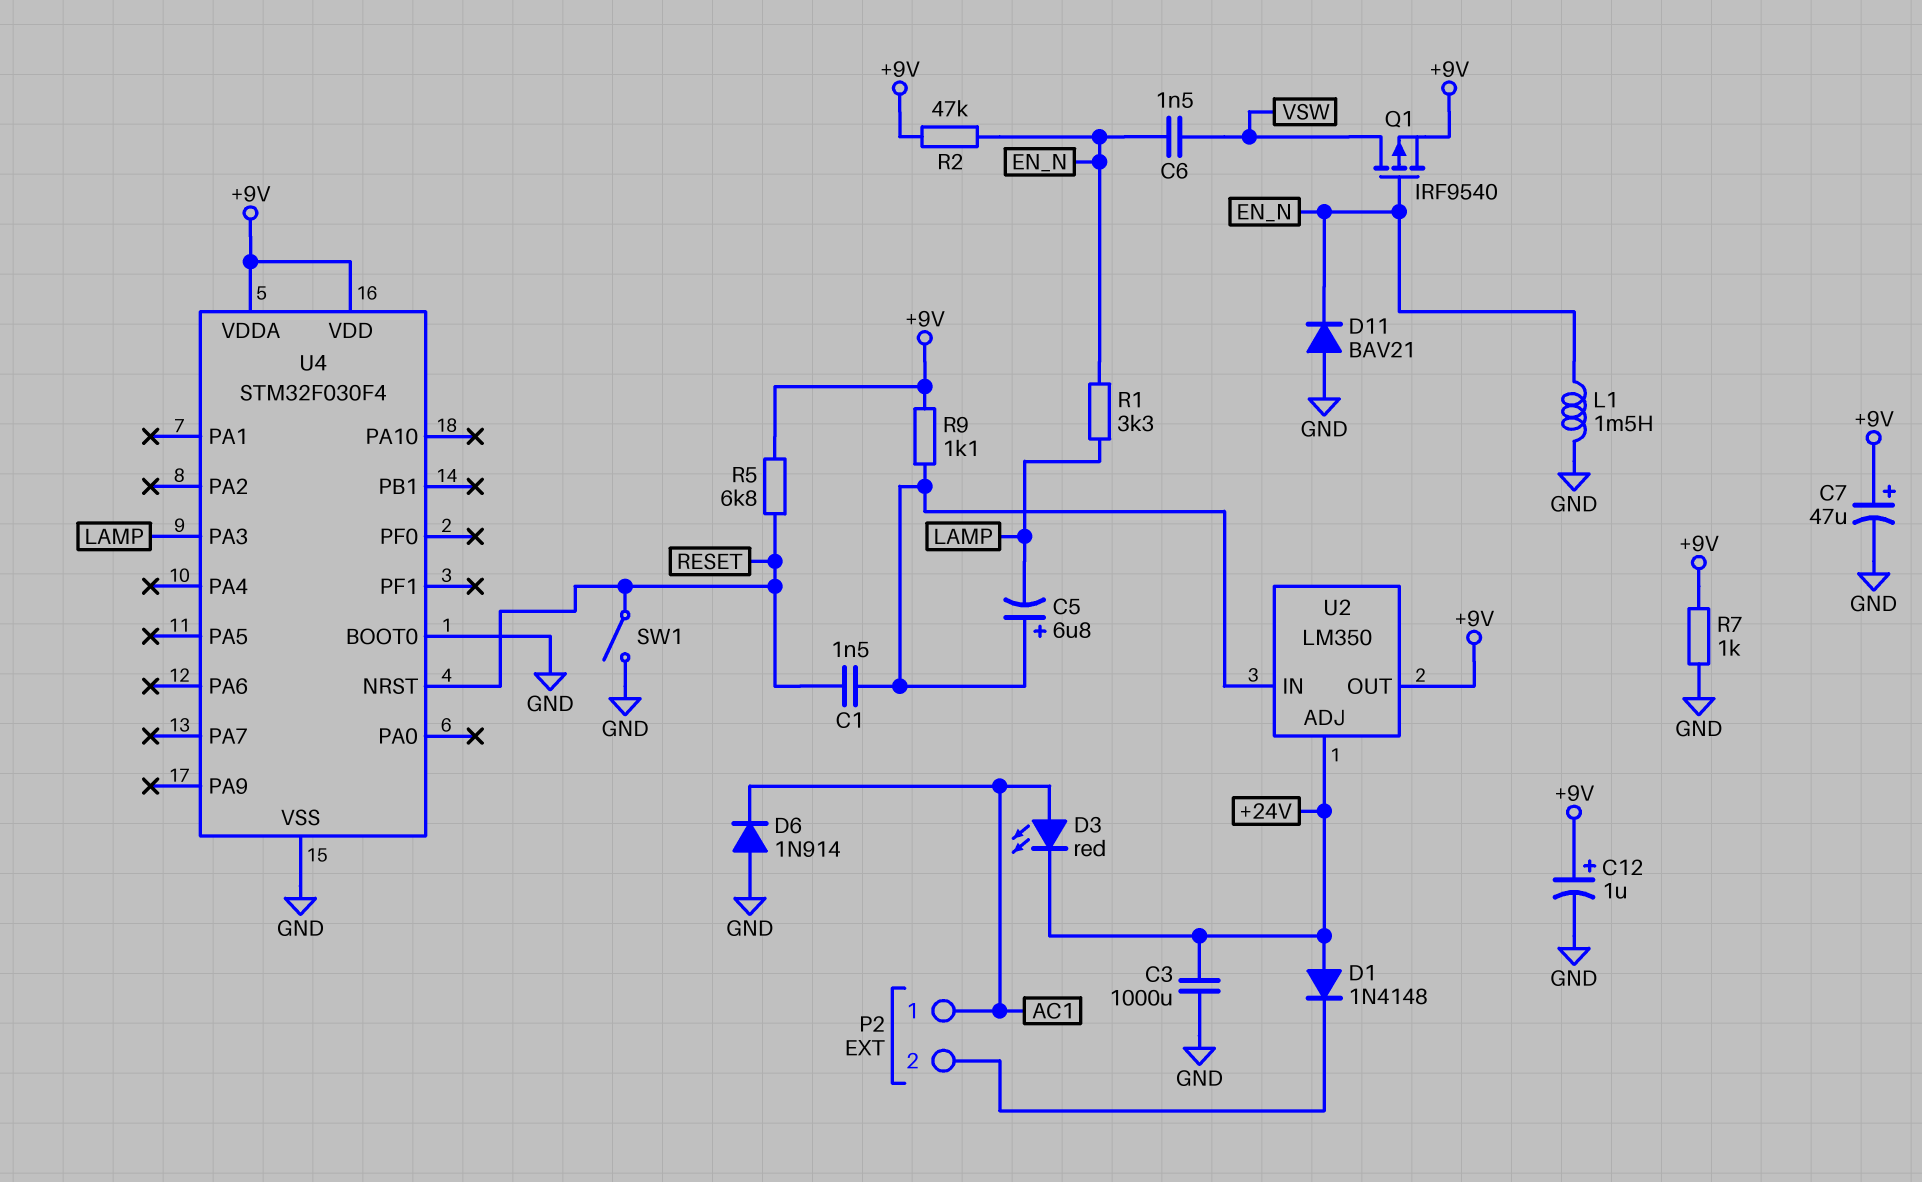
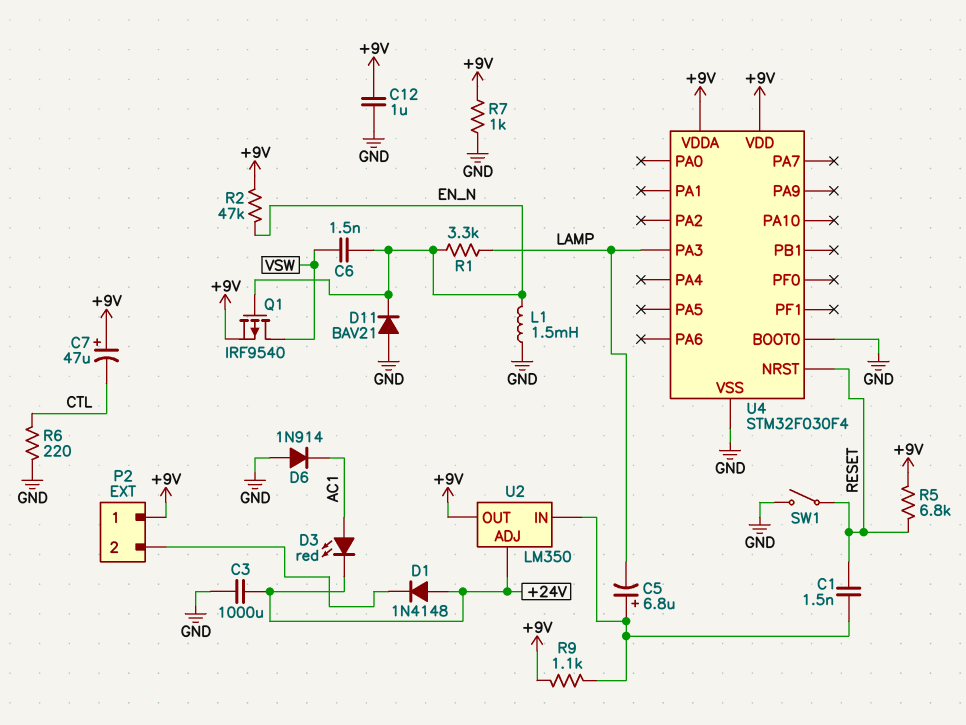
C7: 47uF (plus +9V, minus GND) -> 47uF (plus +9V, minus CTL)
C12: 1uF (plus +9V, minus GND) -> 1uF (+9V, GND)
P2 pin 1: AC1 -> +9V
R6: none -> 220 (CTL, GND)

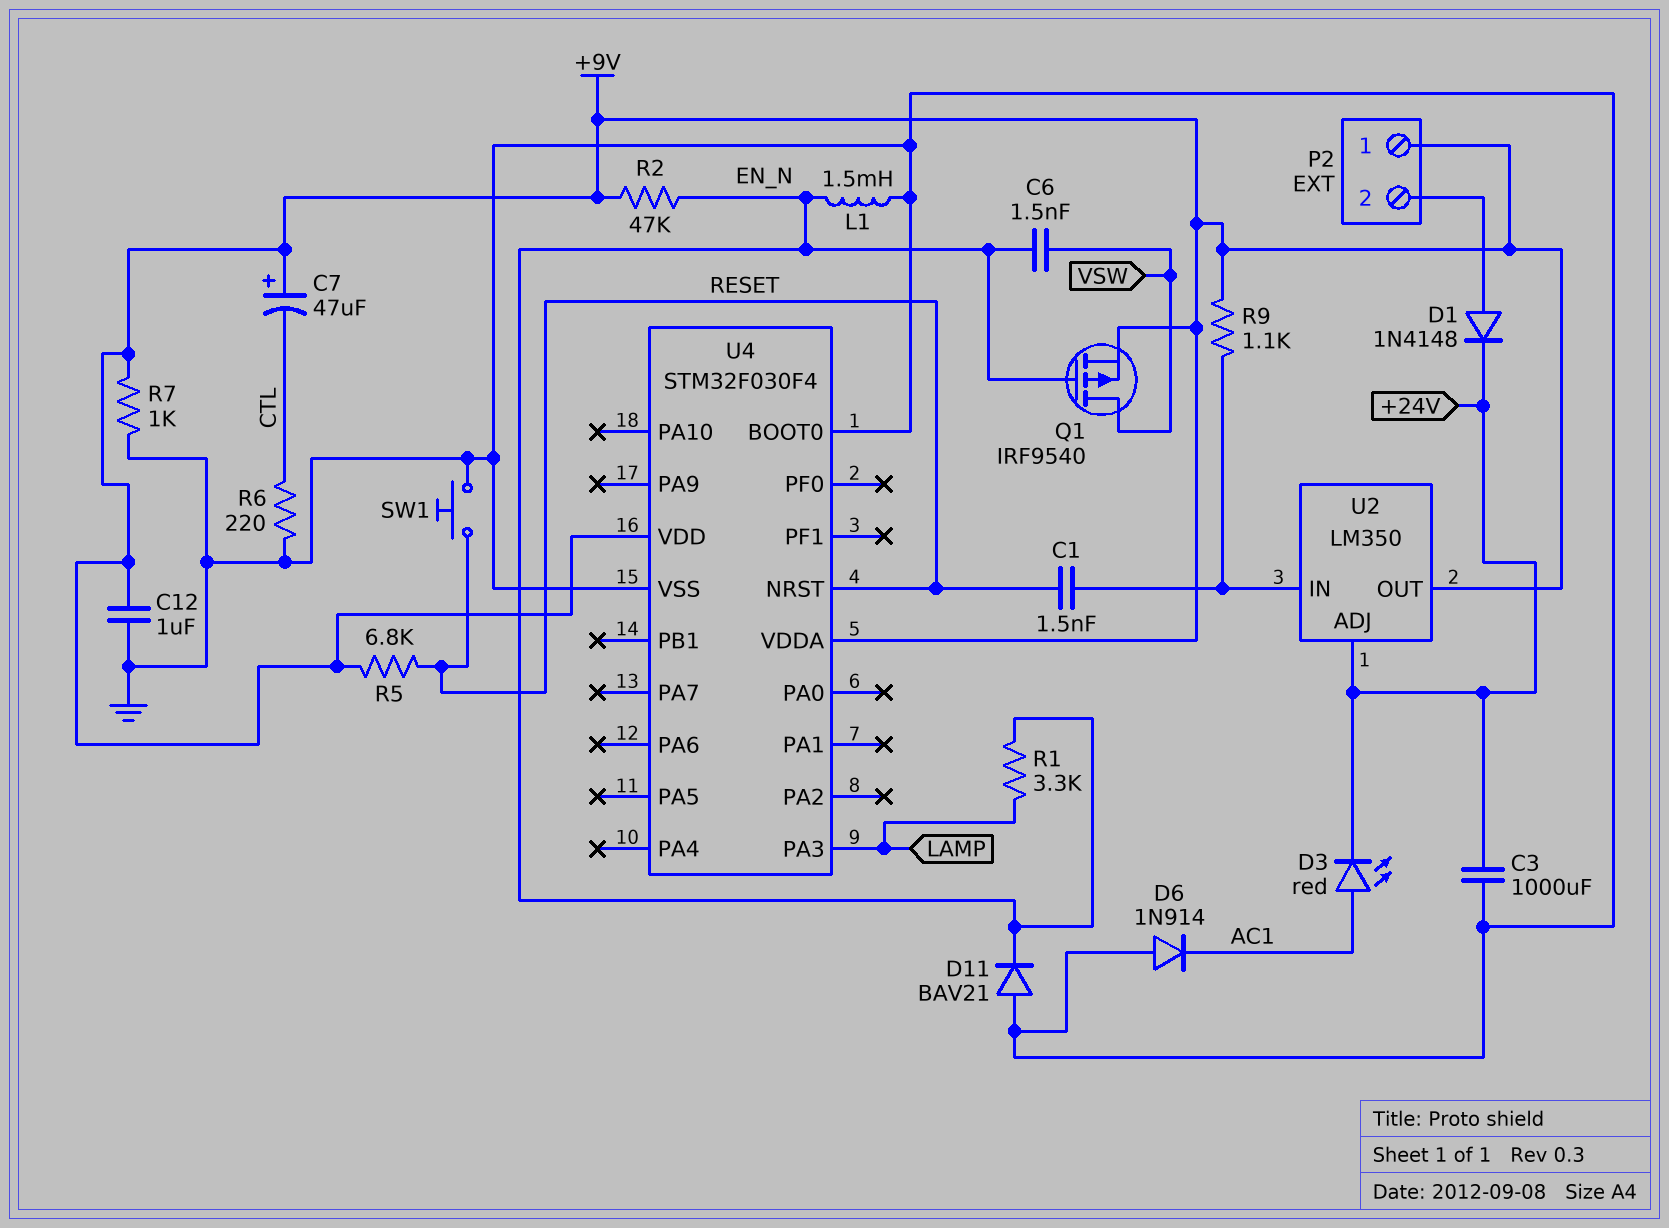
C5: 6.8uF (plus U2/IN, minus LAMP) -> none
D1: diode 1N4148 (A +24V, K P2/2) -> diode 1N4148 (A P2/2, K +24V)
SW1: switch (GND, RESET) -> button (GND, RESET)

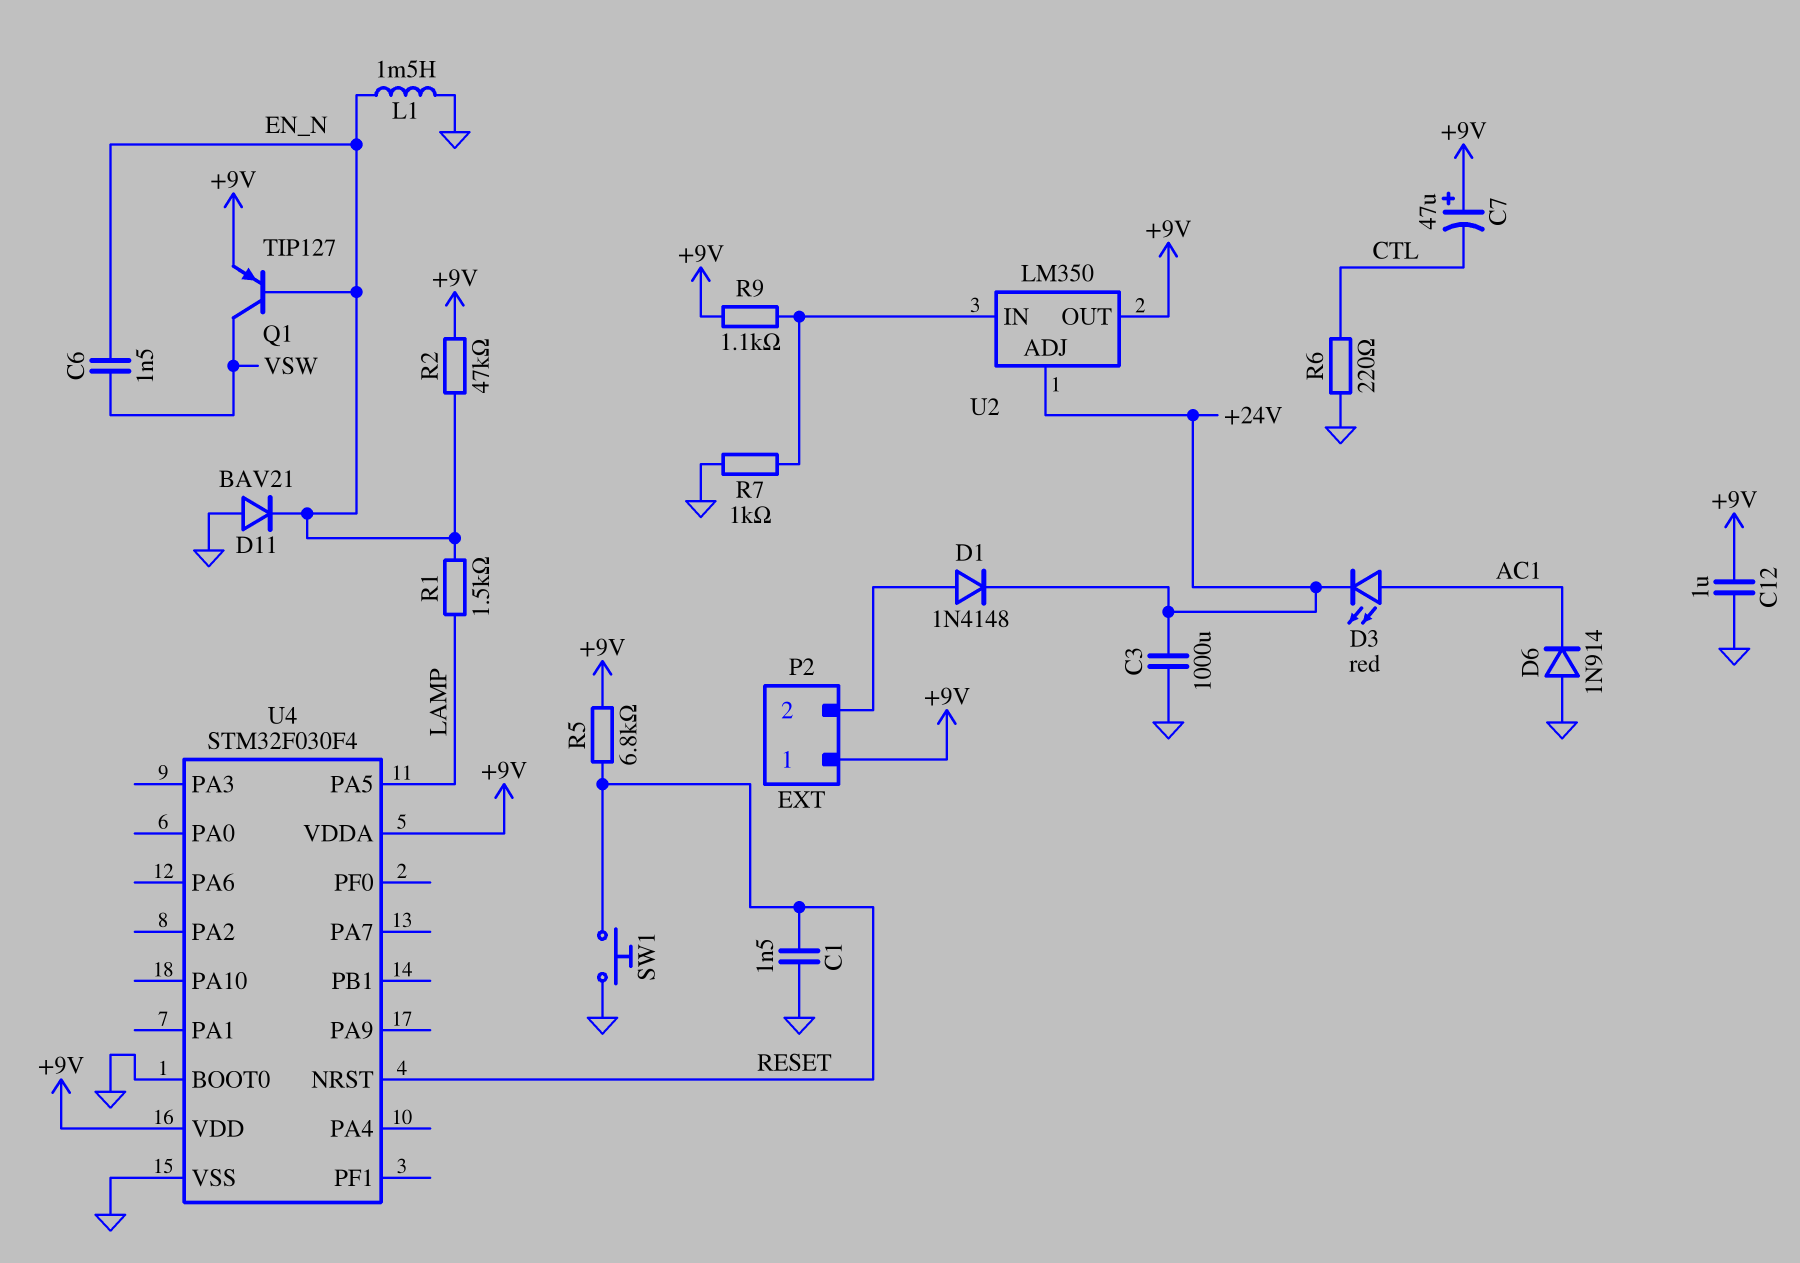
C1: 1.5nF (RESET, U2/IN) -> 1.5nF (GND, RESET)
Q1: PMOS IRF9540 (G EN_N, D VSW, S +9V) -> PNP TIP127 (B EN_N, C VSW, E +9V)
R1: 3.3k (EN_N, LAMP) -> 1.5k (EN_N, LAMP)
R7: 1k (+9V, GND) -> 1k (GND, U2/IN)
U4 pin PA3: LAMP -> none
U4 pin PA5: none -> LAMP

